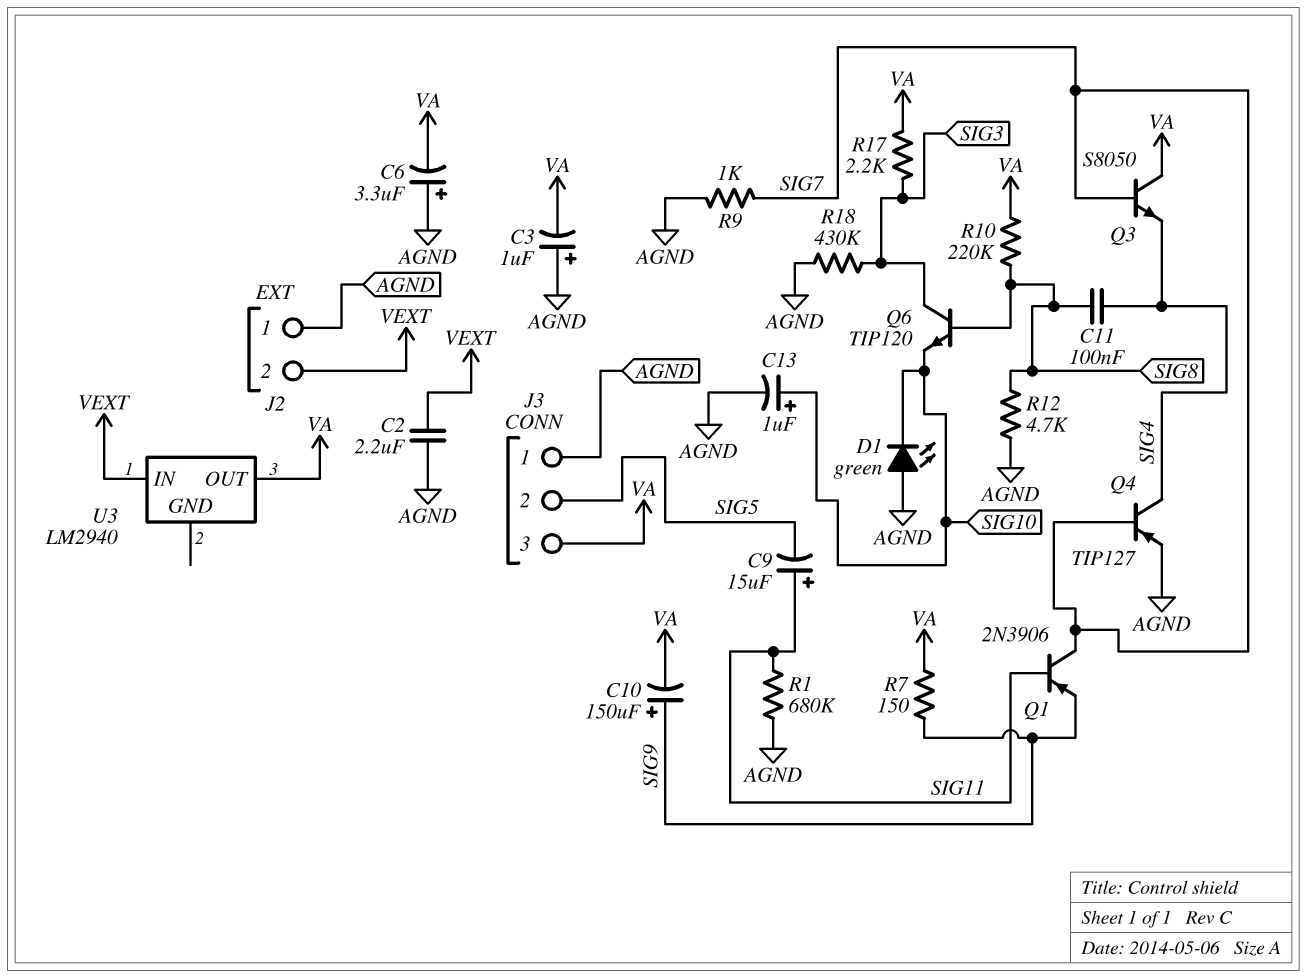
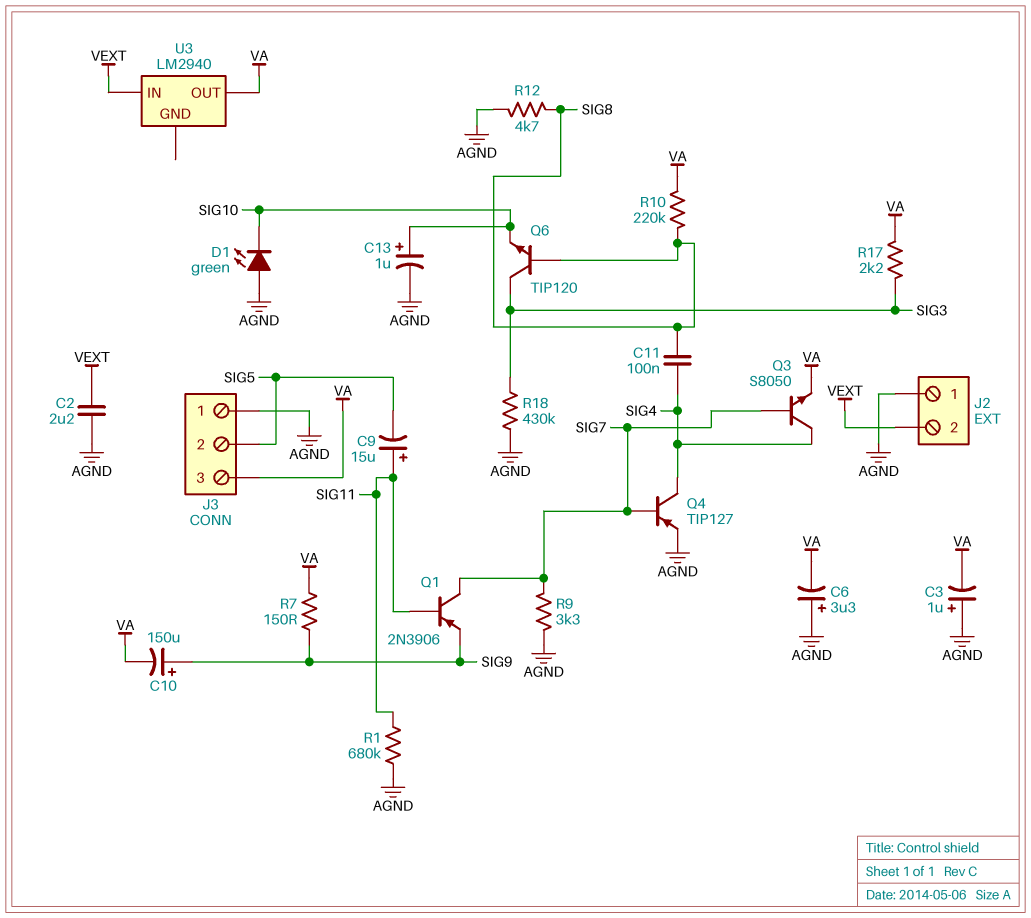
Q3: NPN S8050 (B SIG7, C VA, E SIG4) -> NPN S8050 (B SIG7, C SIG4, E VA)
R9: 1k (AGND, SIG7) -> 3.3k (AGND, SIG7)

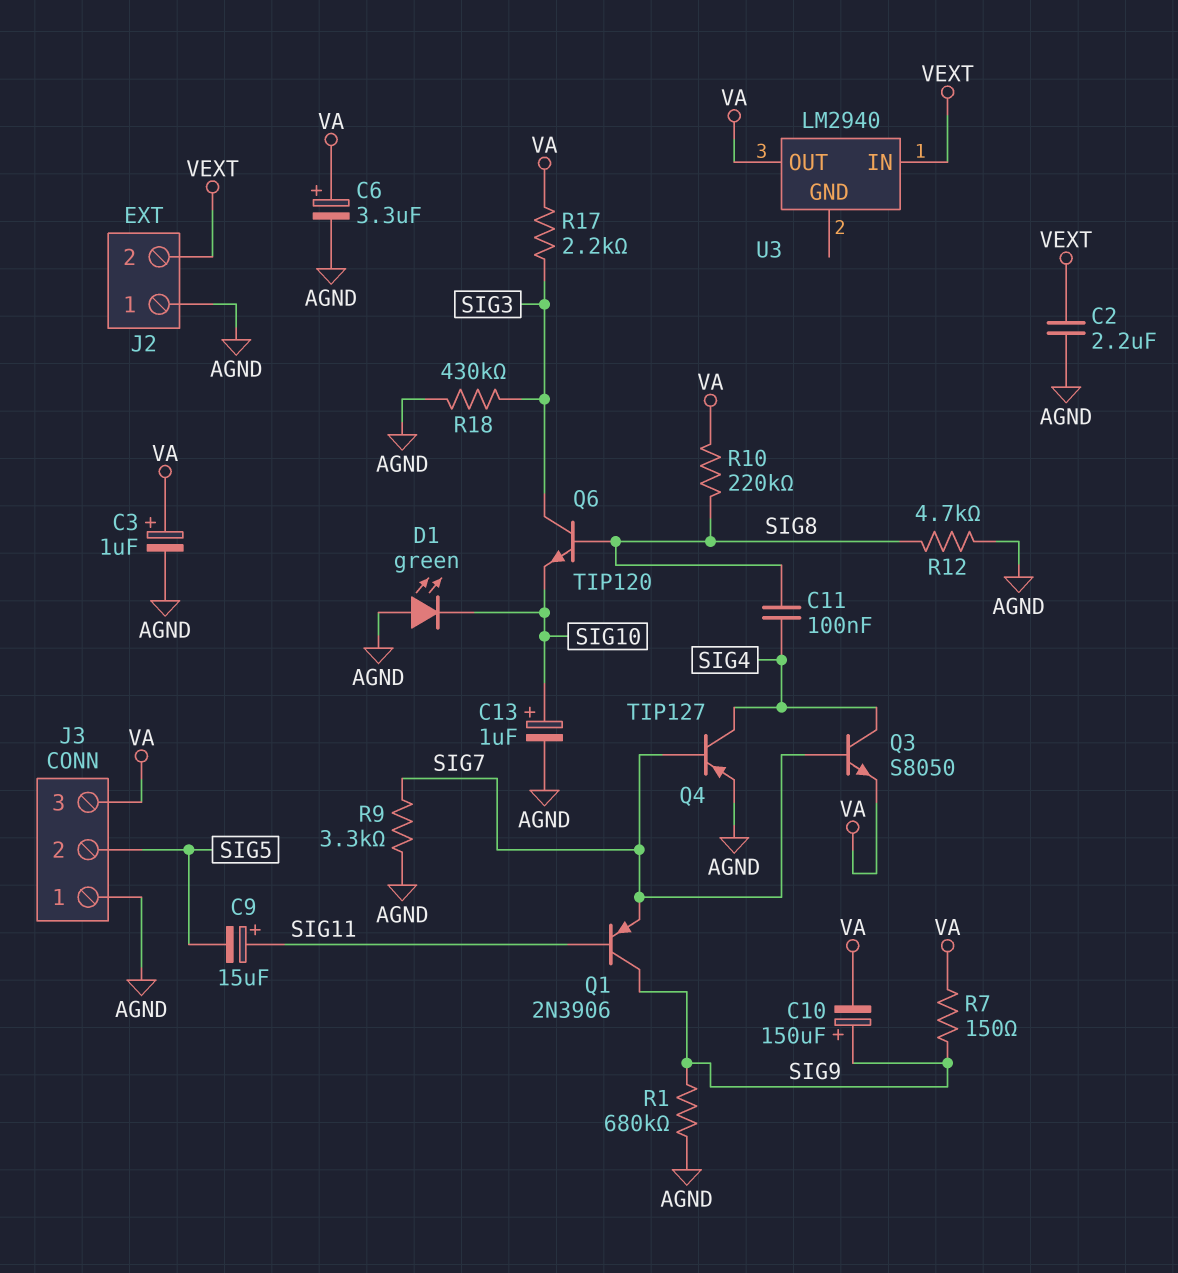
C3: 1uF (plus AGND, minus VA) -> 1uF (plus VA, minus AGND)
C6: 3.3uF (plus AGND, minus VA) -> 3.3uF (plus VA, minus AGND)
Q1: PNP 2N3906 (B SIG11, C SIG7, E SIG9) -> PNP 2N3906 (B SIG11, C SIG9, E SIG7)
R1: 680k (AGND, SIG11) -> 680k (AGND, SIG9)

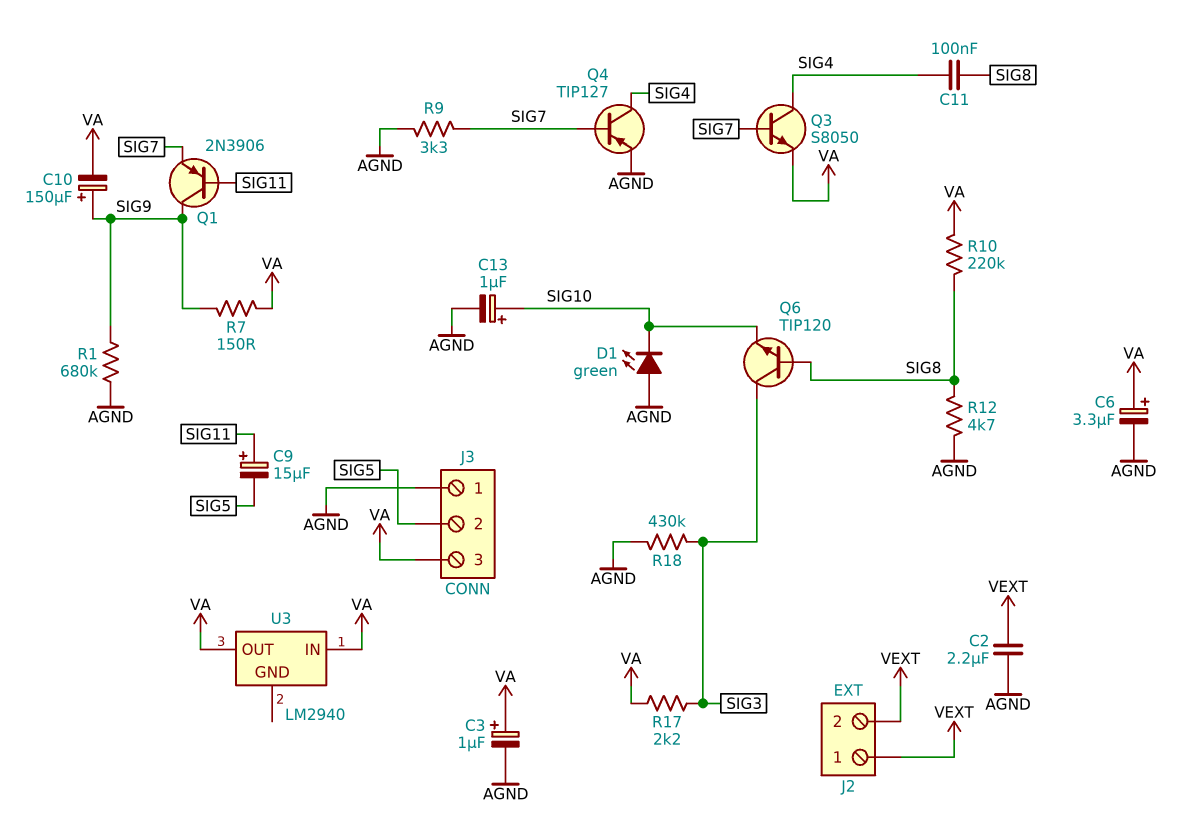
J2 pin 1: AGND -> VEXT
U3 pin IN: VEXT -> VA

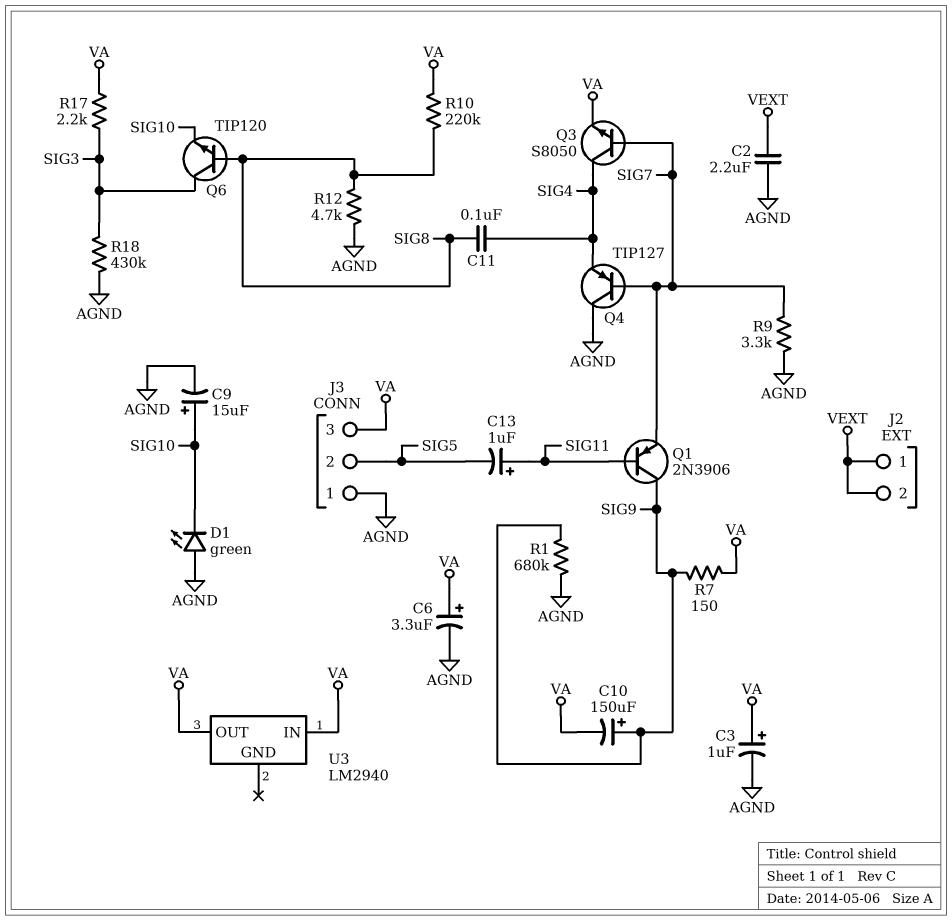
C9: 15uF (plus SIG11, minus SIG5) -> 15uF (plus SIG10, minus AGND)
C13: 1uF (plus SIG10, minus AGND) -> 1uF (plus SIG11, minus SIG5)
Q4: PNP TIP127 (B SIG7, C SIG4, E AGND) -> PNP TIP127 (B SIG7, C AGND, E SIG4)

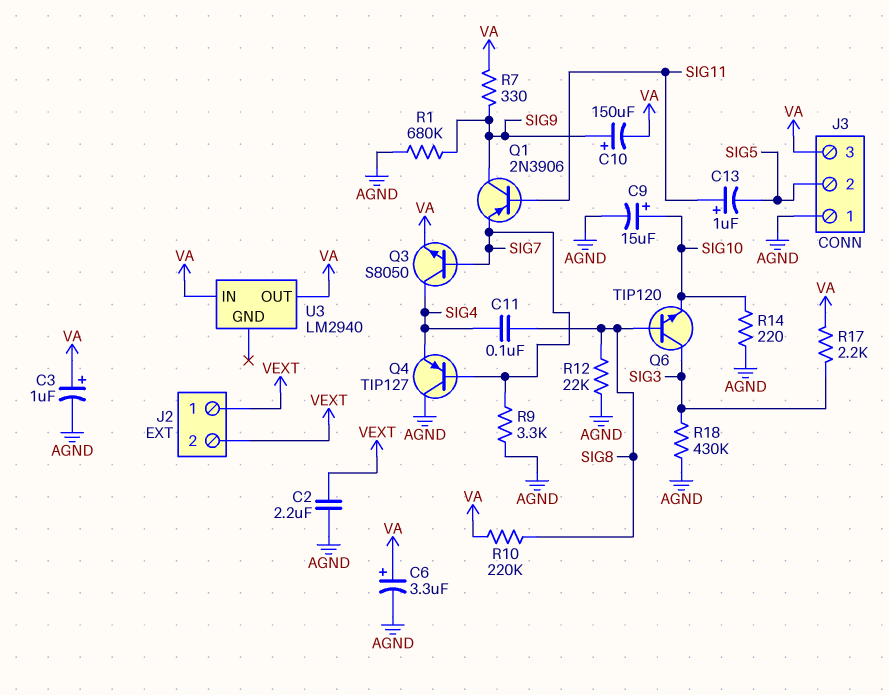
D1: LED green (A AGND, K SIG10) -> none
R7: 150 (SIG9, VA) -> 330 (SIG9, VA)
R12: 4.7k (AGND, SIG8) -> 22k (AGND, SIG8)
R14: none -> 220 (AGND, SIG10)

